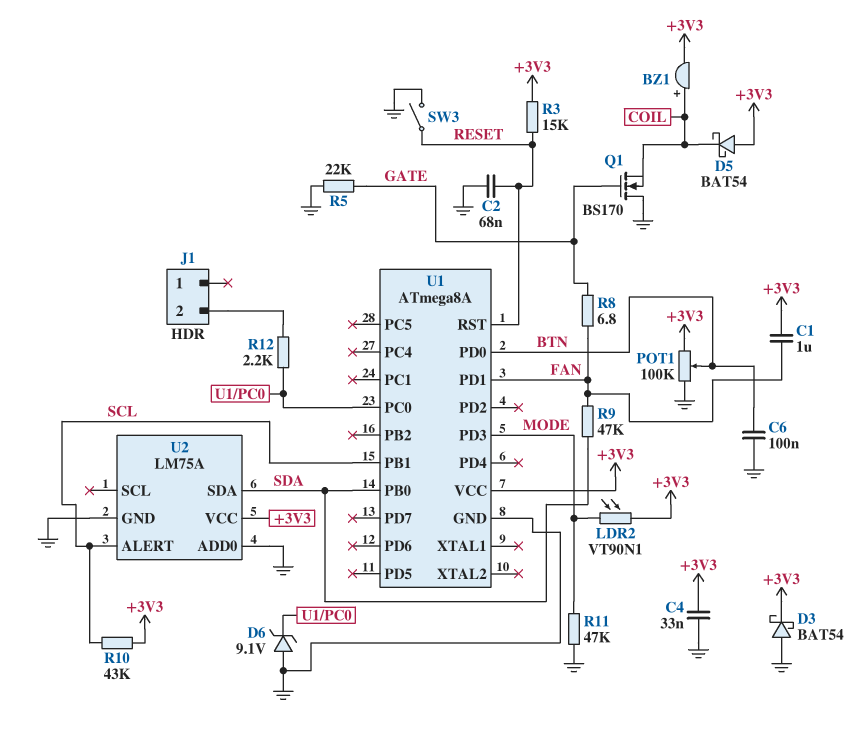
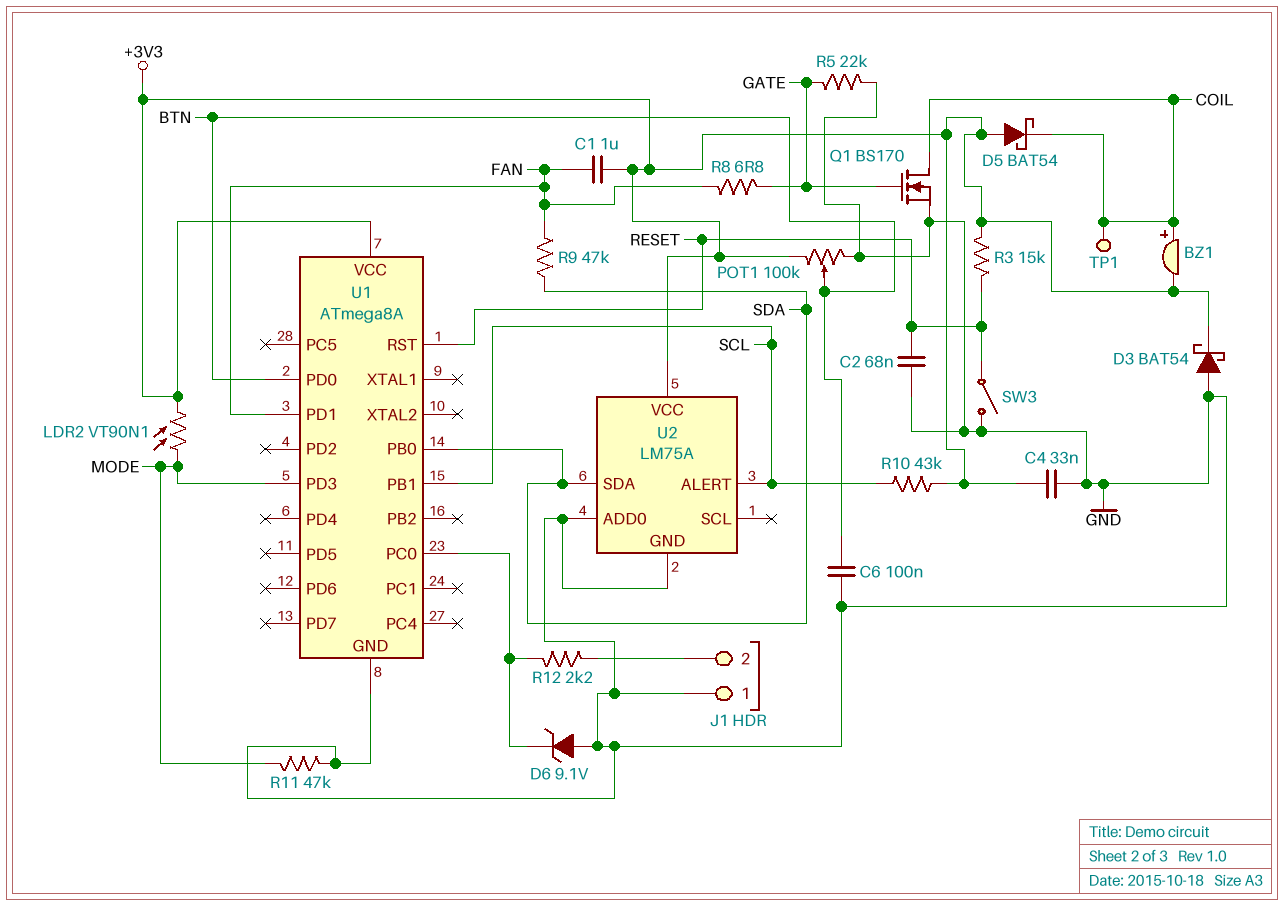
J1 pin 1: none -> GND
Q1: NMOS BS170 (G GATE, D GND, S COIL) -> NMOS BS170 (G GATE, D COIL, S GND)
TP1: none -> test point (COIL)

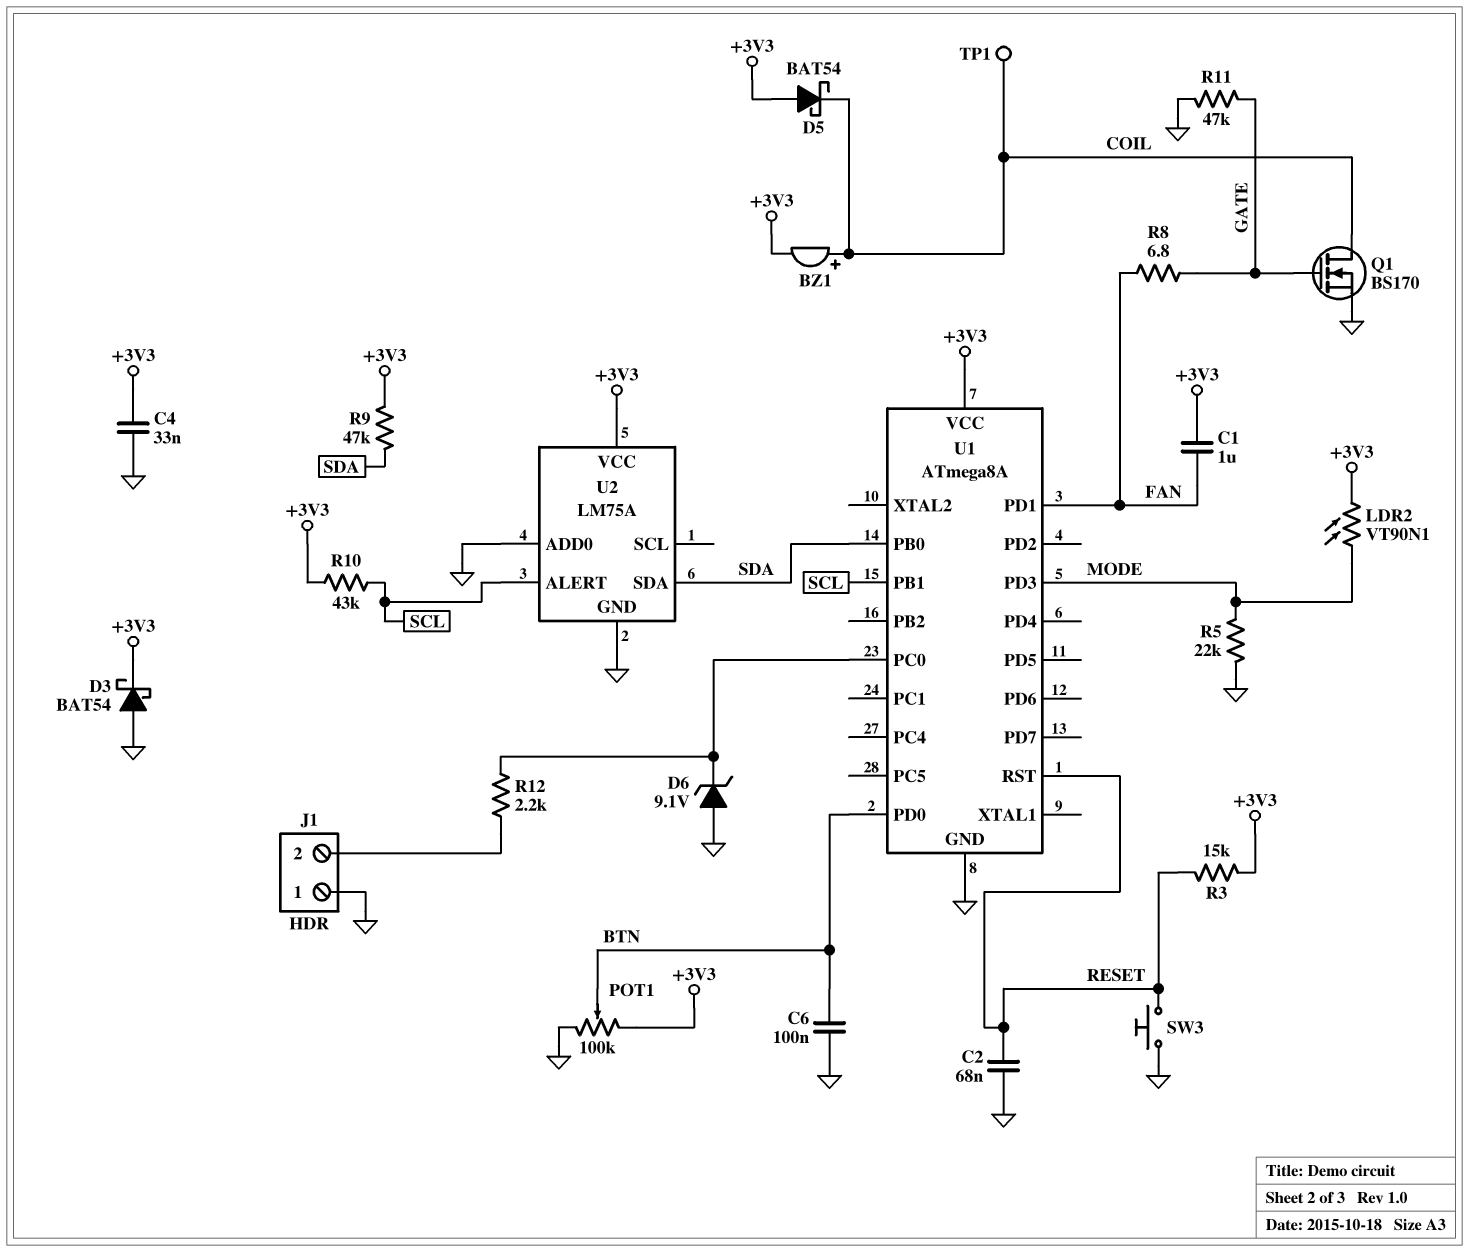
R5: 22k (GATE, GND) -> 22k (GND, MODE)
R9: 47k (FAN, SDA) -> 47k (+3V3, SDA)
R11: 47k (GND, MODE) -> 47k (GATE, GND)
SW3: switch (GND, RESET) -> button (GND, RESET)

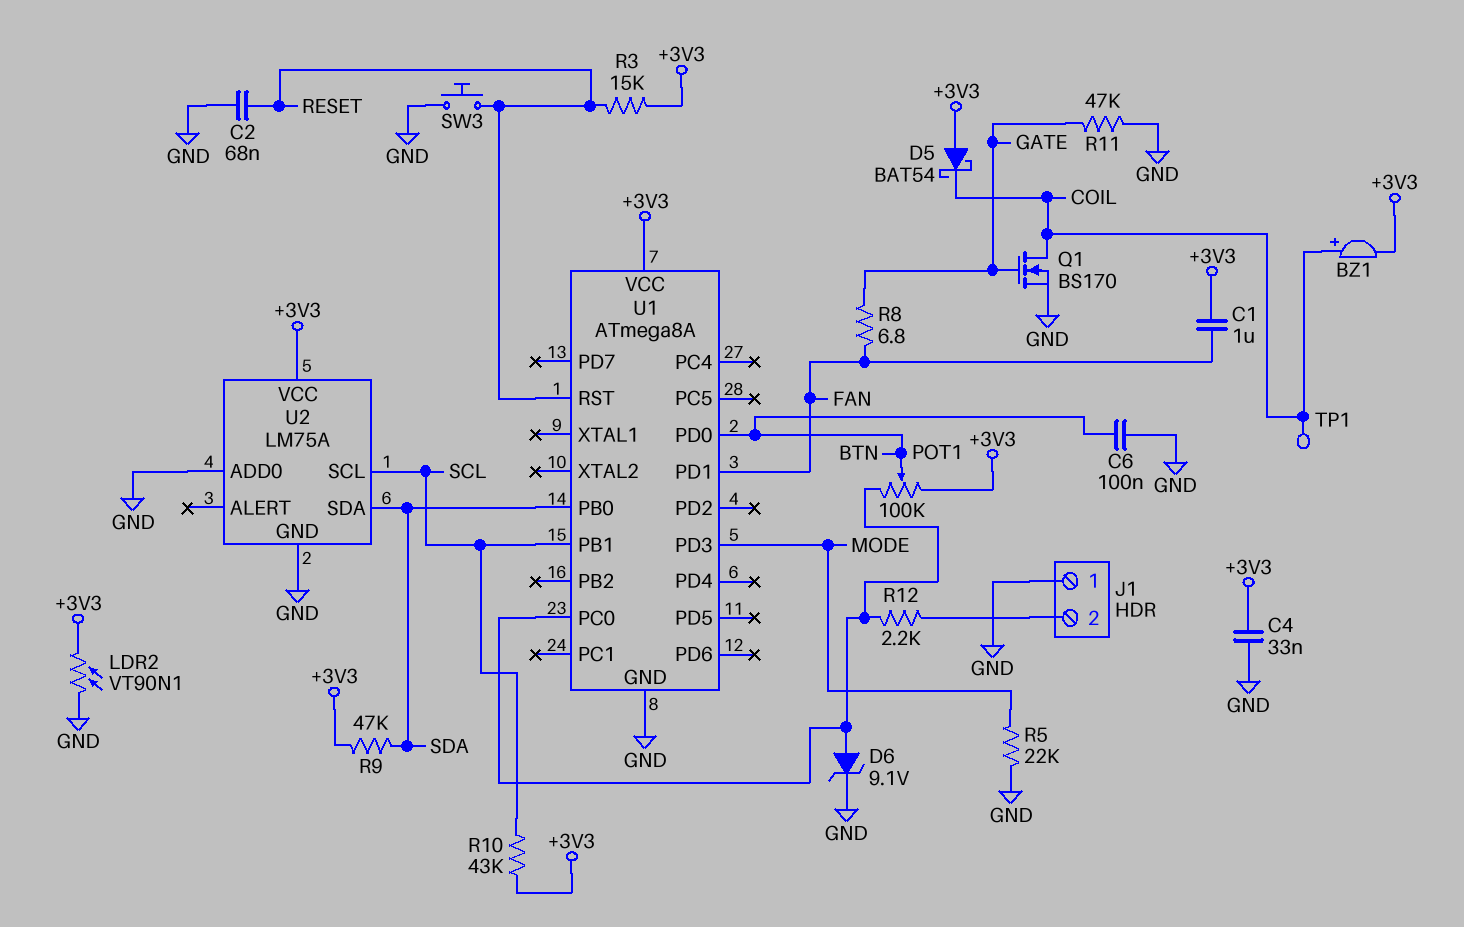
D3: schottky BAT54 (A GND, K +3V3) -> none
D6: zener 9.1V (A GND, K U1/PC0) -> zener 9.1V (A U1/PC0, K GND)
LDR2: VT90N1 (+3V3, MODE) -> VT90N1 (+3V3, GND)
POT1: 100k (+3V3, GND, wiper BTN) -> 100k (+3V3, U1/PC0, wiper BTN)
U2 pin ALERT: SCL -> none
U2 pin SCL: none -> SCL

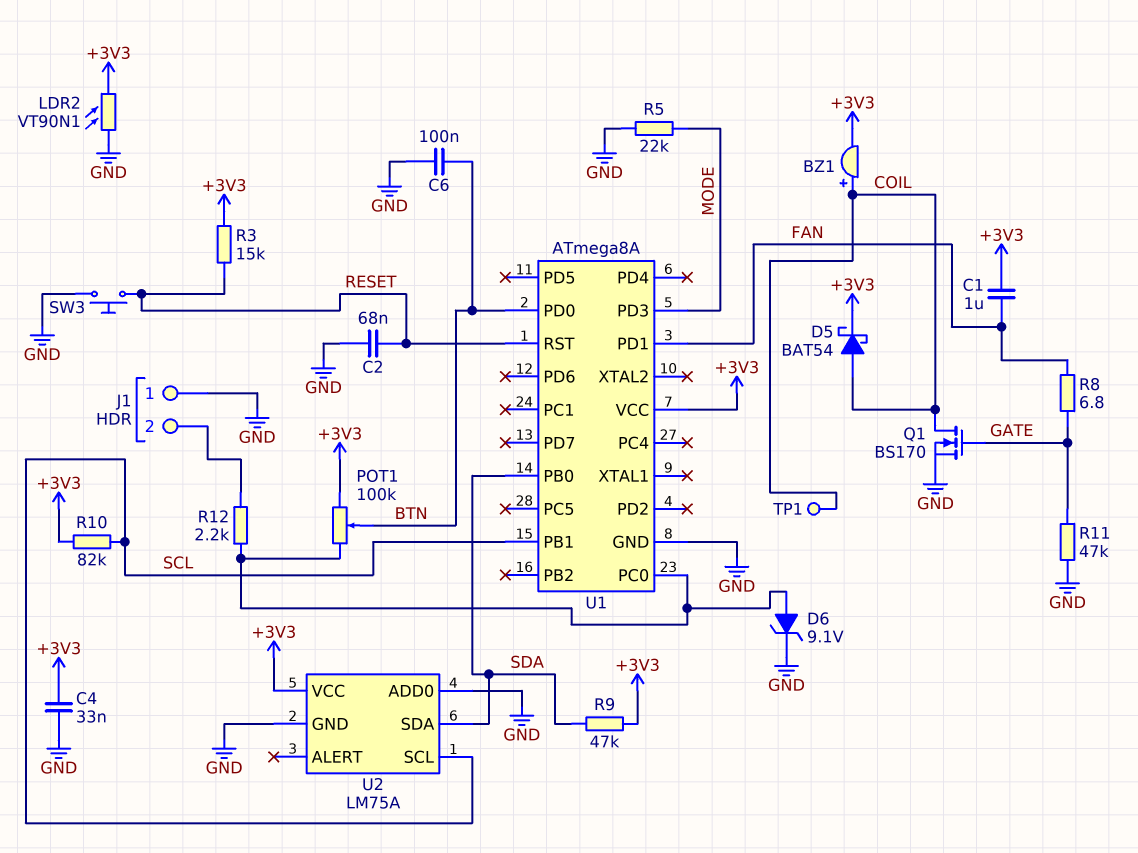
D5: schottky BAT54 (A +3V3, K COIL) -> schottky BAT54 (A COIL, K +3V3)
R10: 43k (+3V3, SCL) -> 82k (+3V3, SCL)

